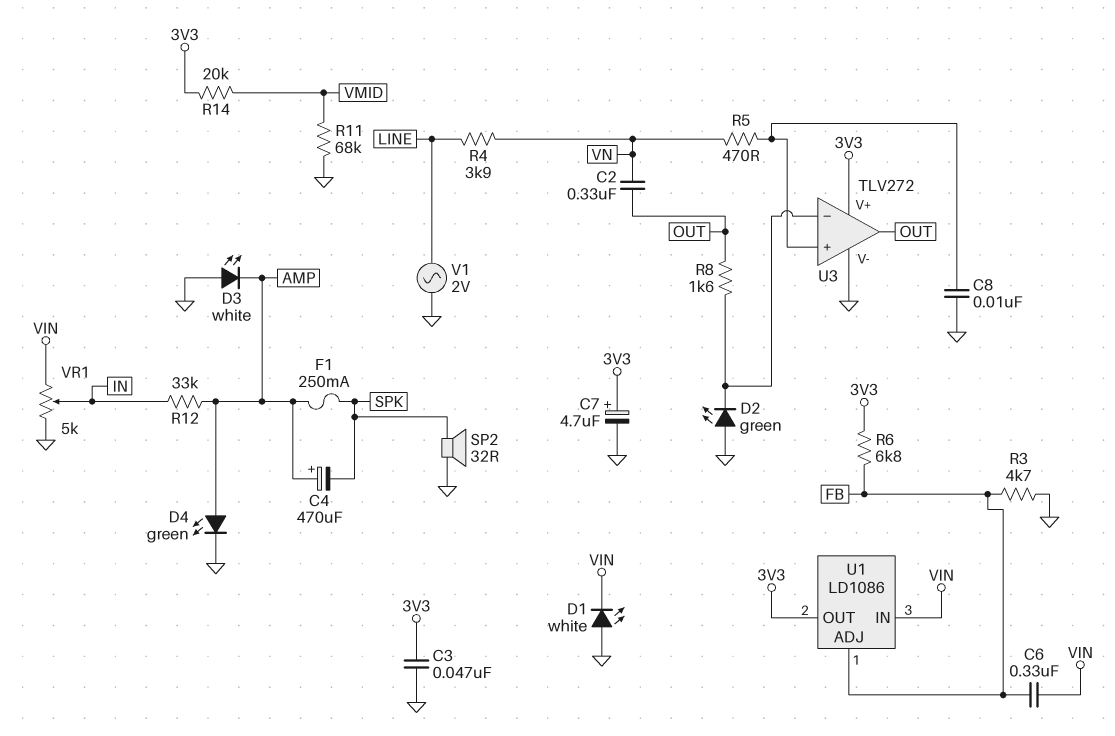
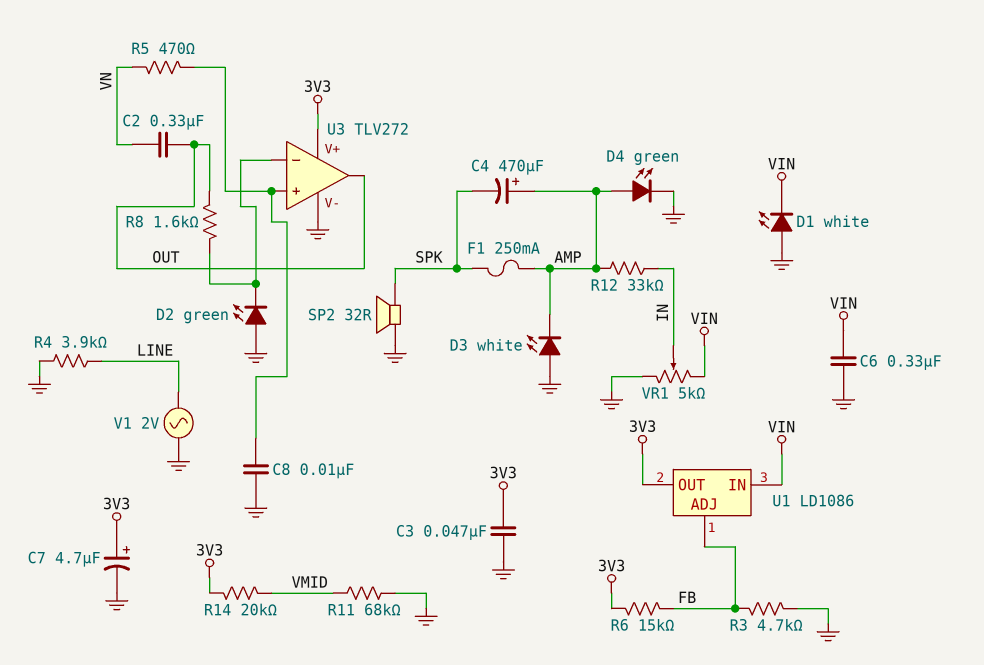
C6: 330nF (FB, VIN) -> 330nF (GND, VIN)
R4: 3.9k (LINE, VN) -> 3.9k (GND, LINE)
R6: 6.8k (3V3, FB) -> 15k (3V3, FB)

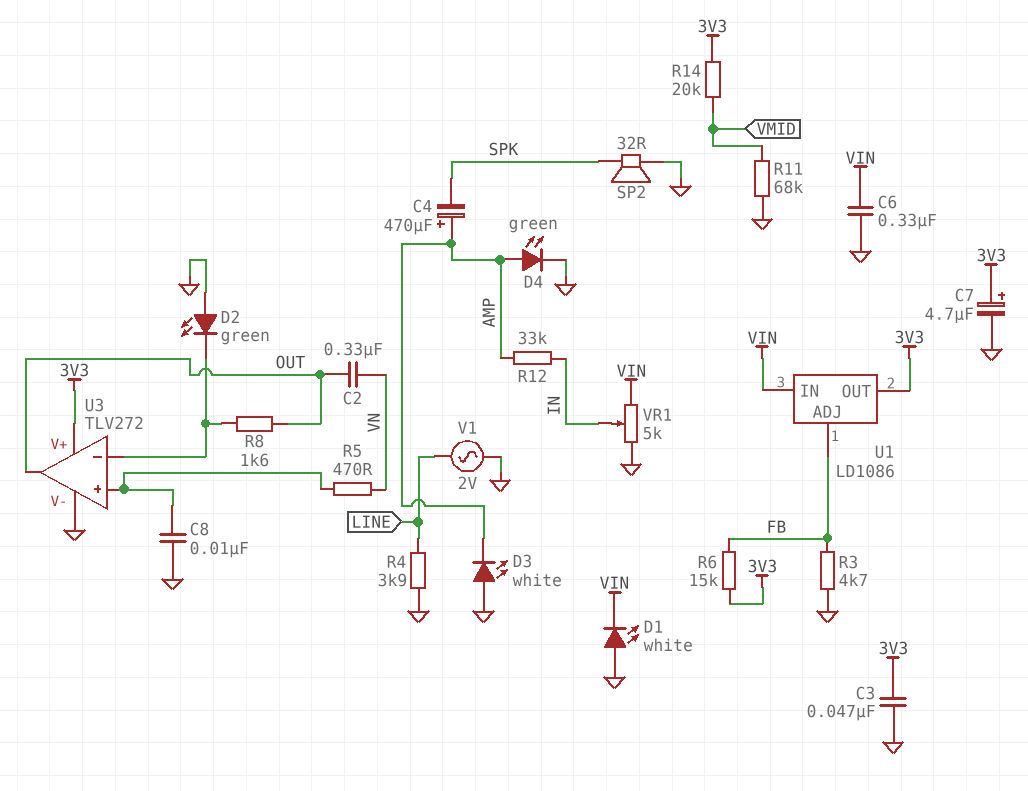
F1: 250mA (AMP, SPK) -> none

